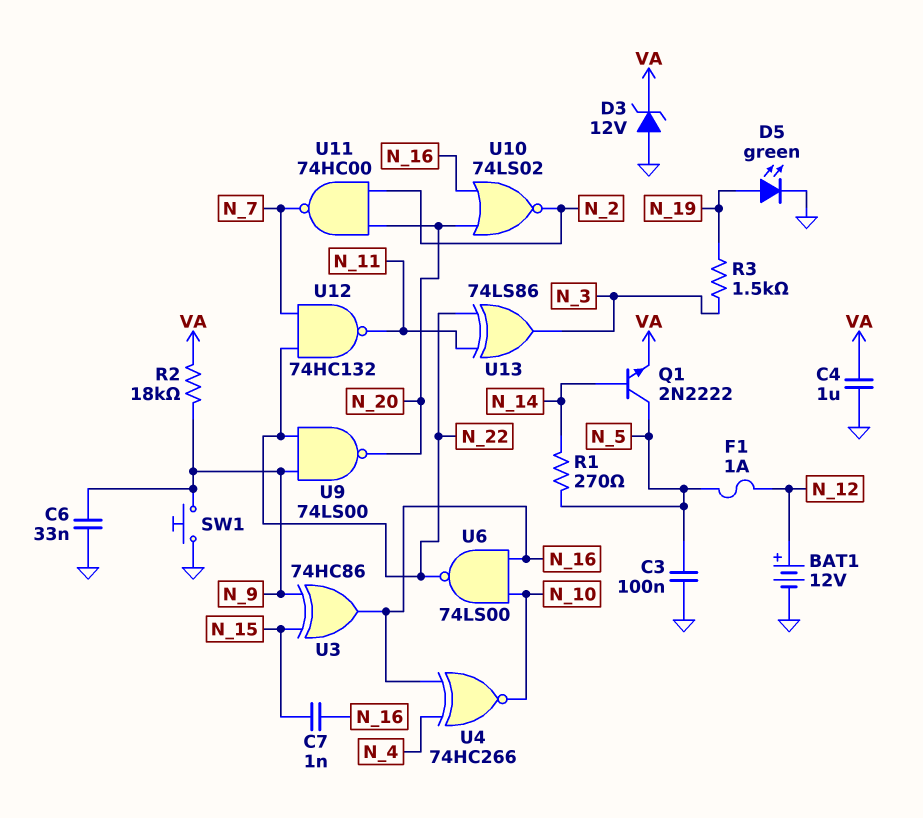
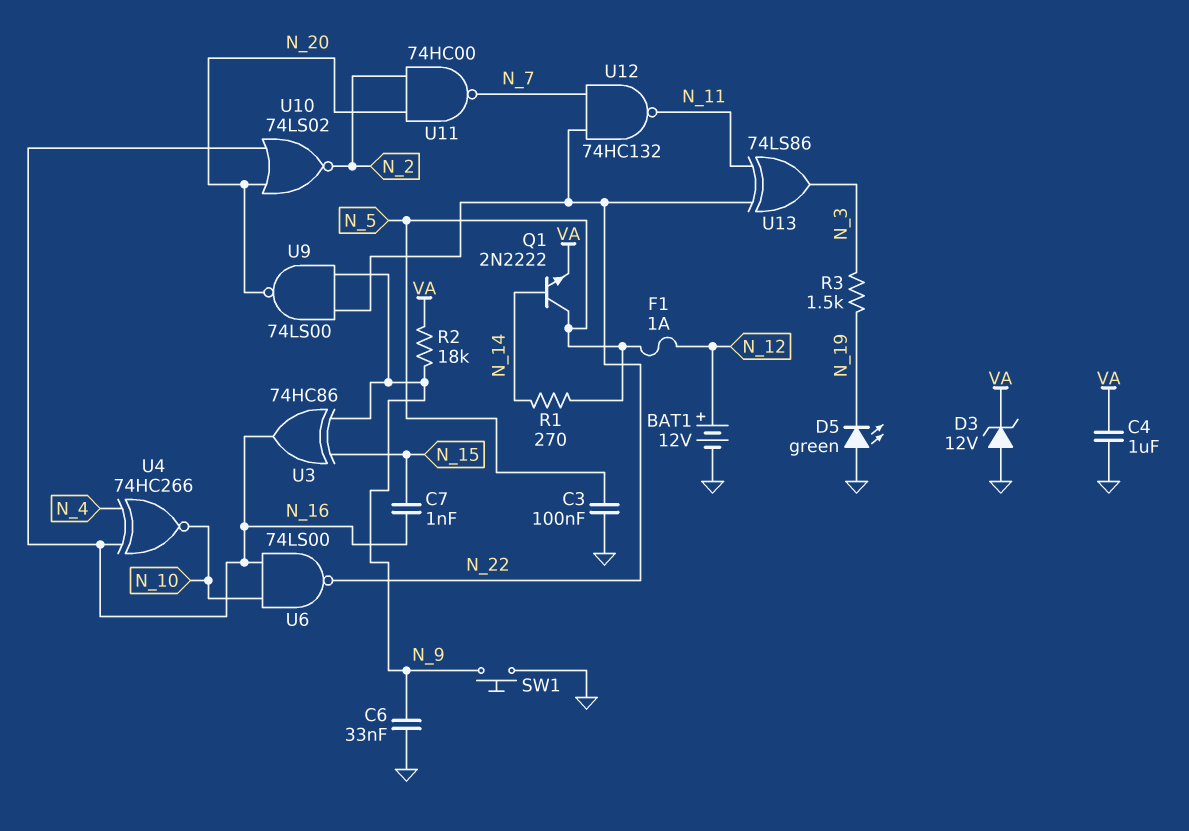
D5: LED green (A N_19, K GND) -> LED green (A GND, K N_19)

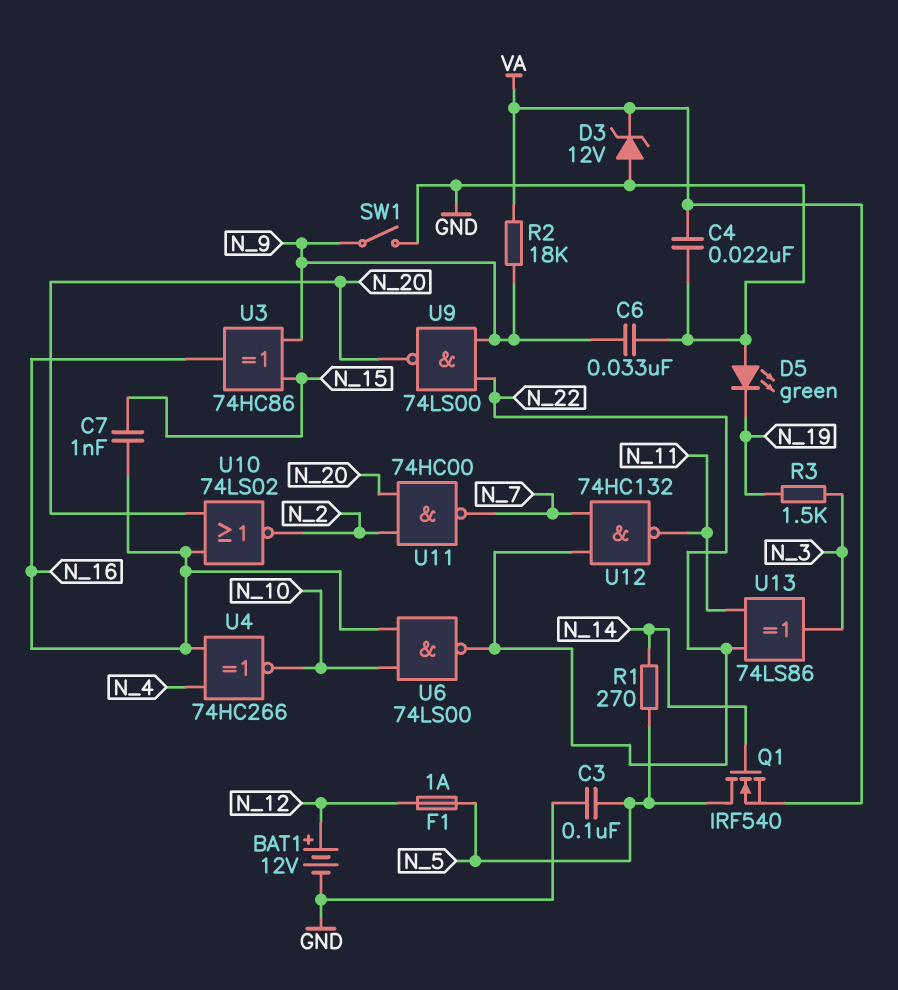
C4: 1uF (GND, VA) -> 22nF (GND, VA)
Q1: NPN 2N2222 (B N_14, C N_5, E VA) -> NMOS IRF540 (G N_14, D N_5, S VA)
SW1: button (GND, N_9) -> switch (GND, N_9)

